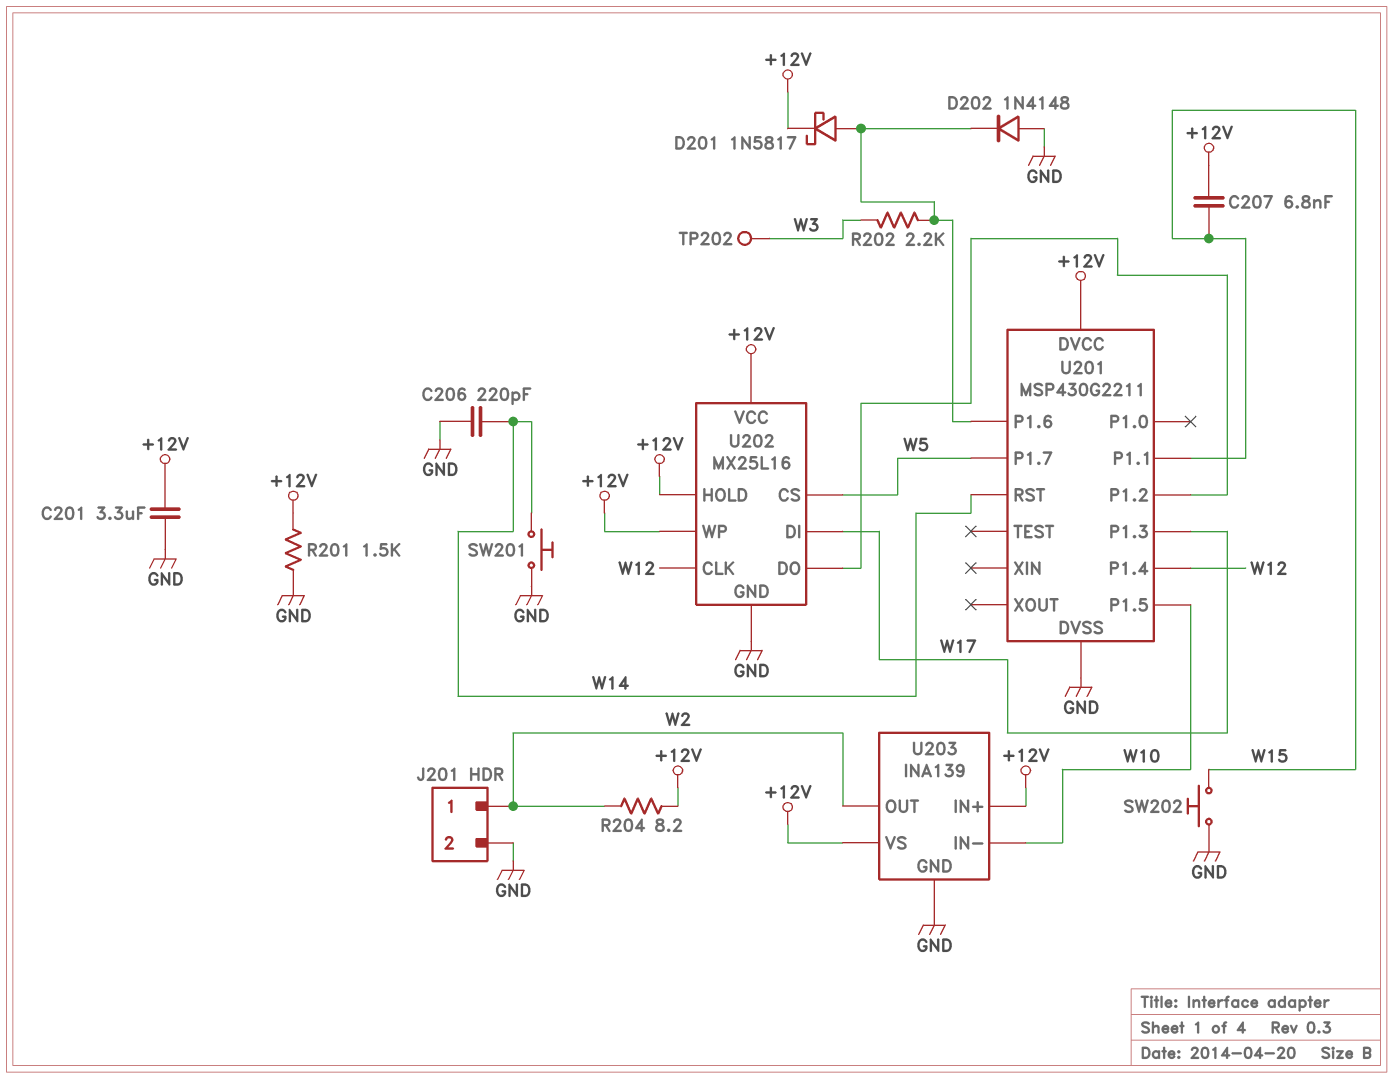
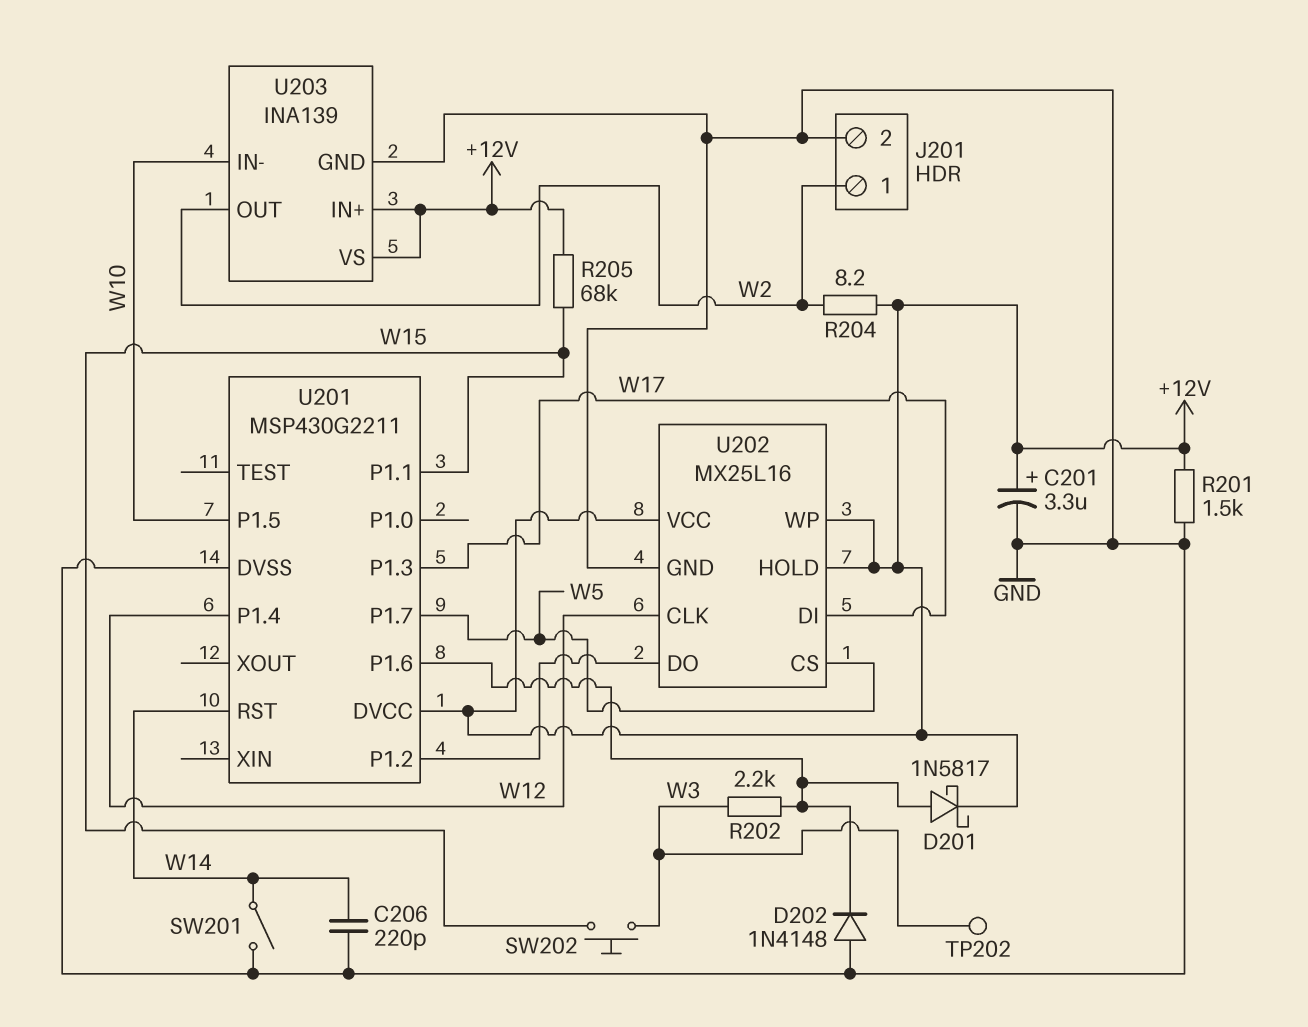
C201: 3.3uF (+12V, GND) -> 3.3uF (plus +12V, minus GND)
C207: 6.8nF (+12V, W15) -> none
R205: none -> 68k (+12V, W15)
SW201: button (GND, W14) -> switch (GND, W14)
SW202: button (GND, W15) -> button (W3, W15)

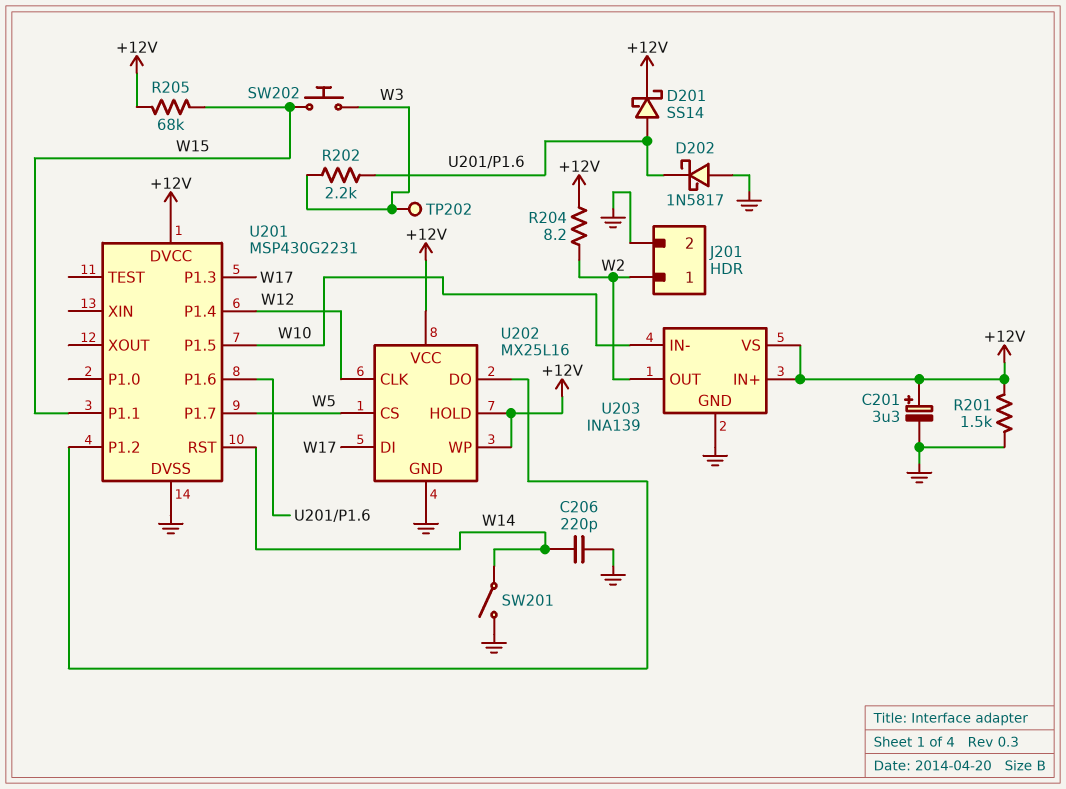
D201: schottky 1N5817 (A U201/P1.6, K +12V) -> schottky SS14 (A U201/P1.6, K +12V)
D202: diode 1N4148 (A GND, K U201/P1.6) -> schottky 1N5817 (A GND, K U201/P1.6)
U201: MSP430G2211 -> MSP430G2231

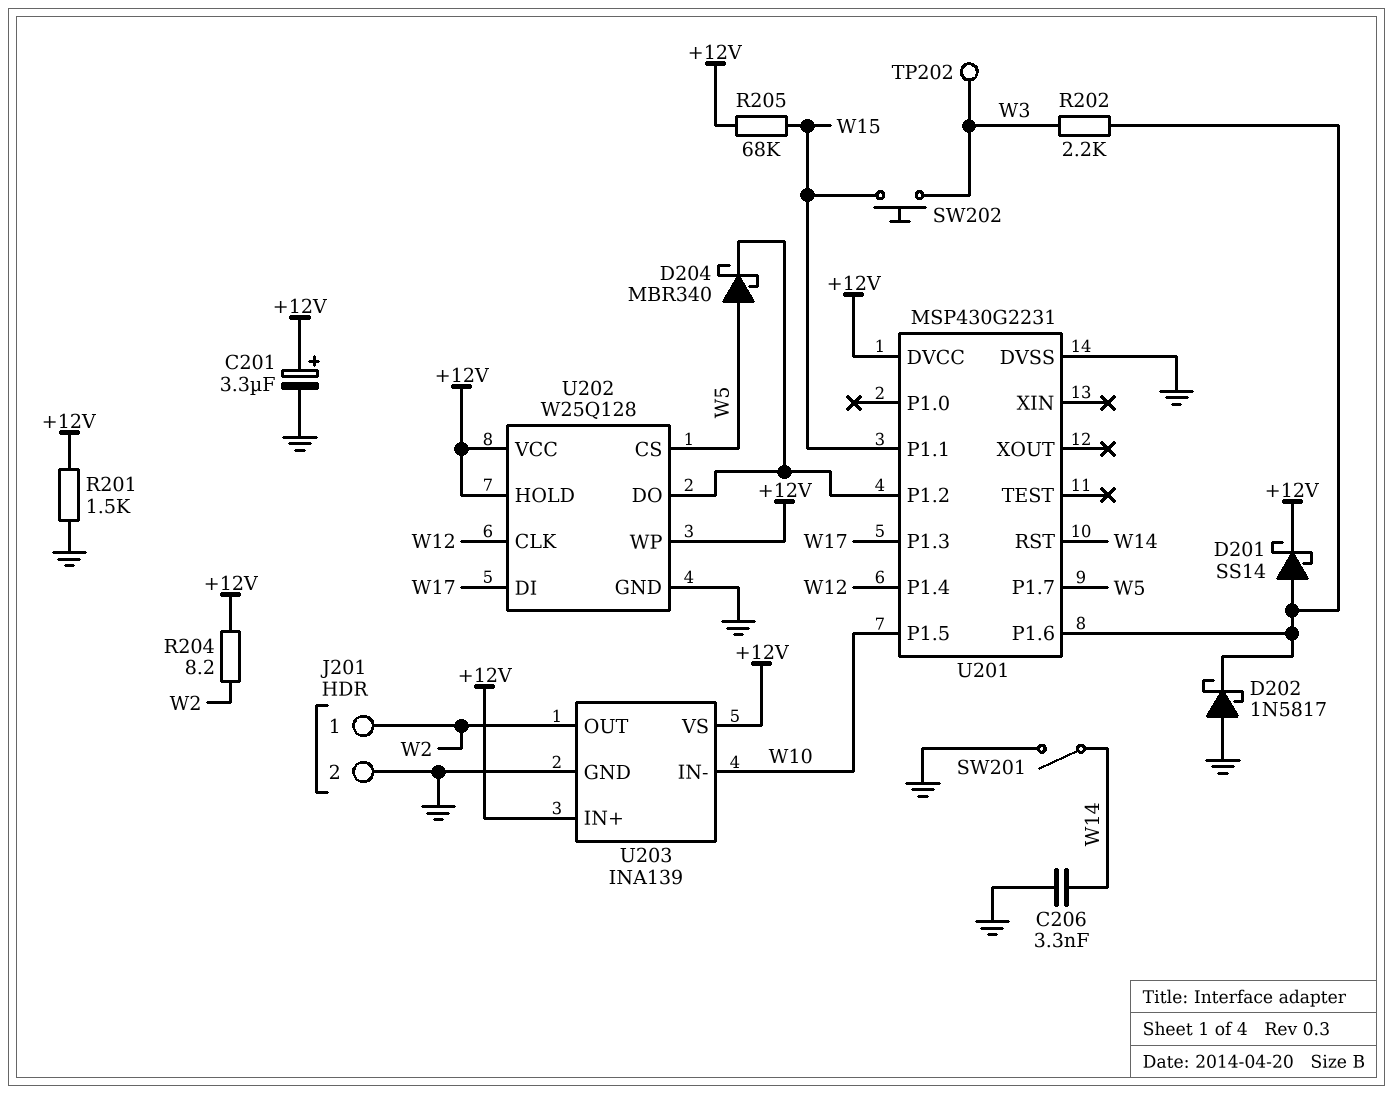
C206: 220pF (GND, W14) -> 3.3nF (GND, W14)
D204: none -> schottky MBR340 (A W5, K U201/P1.2)
U202: MX25L16 -> W25Q128

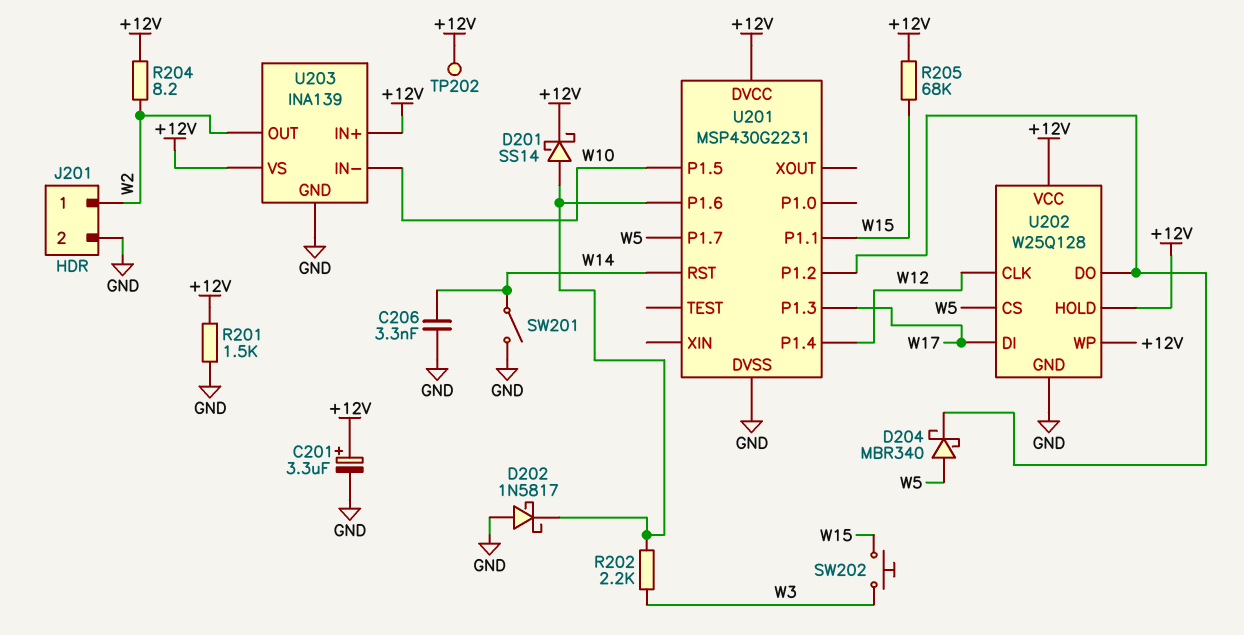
TP202: test point (W3) -> test point (+12V)

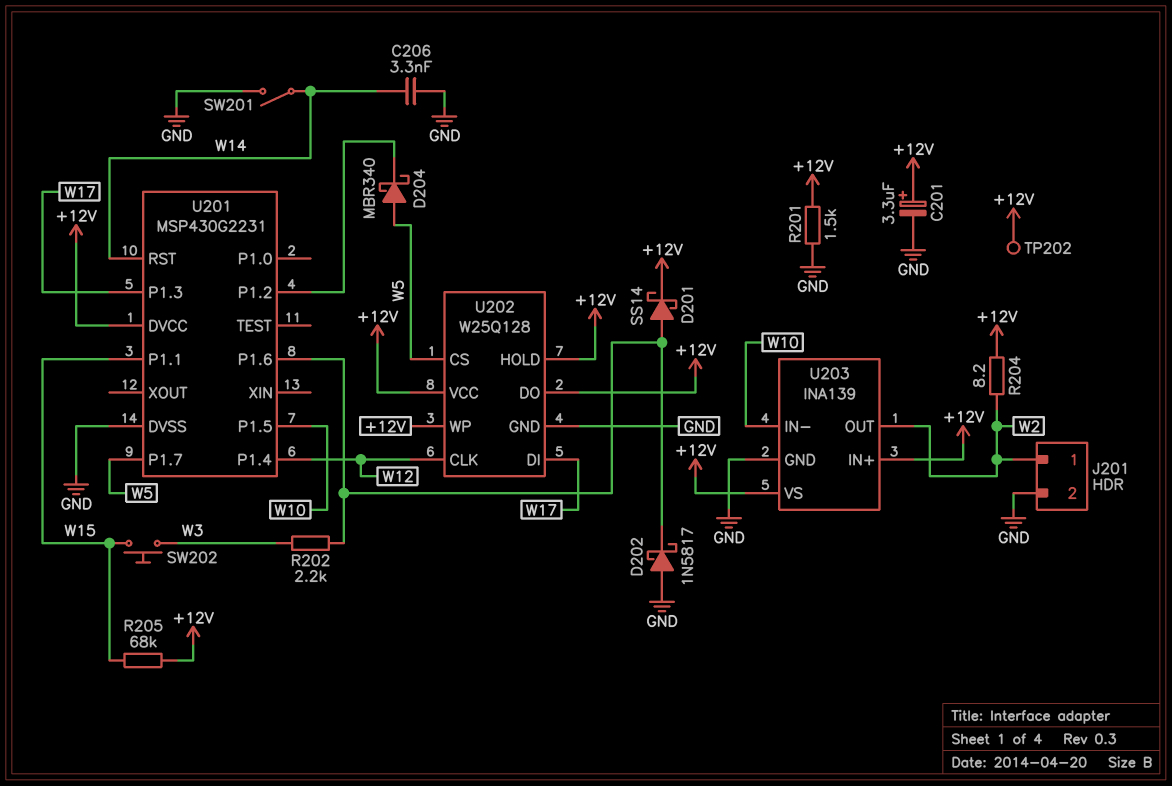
U202 pin DO: U201/P1.2 -> +12V

